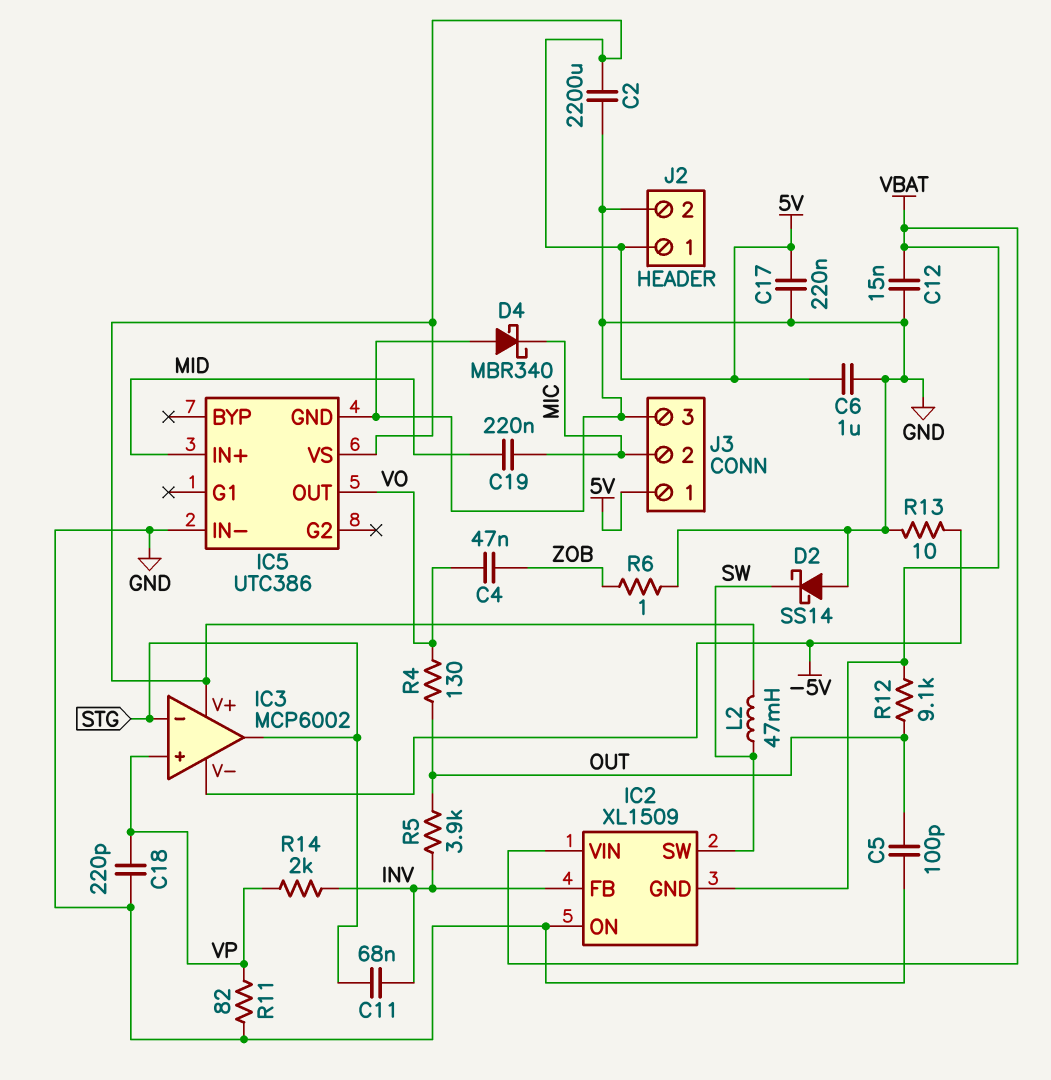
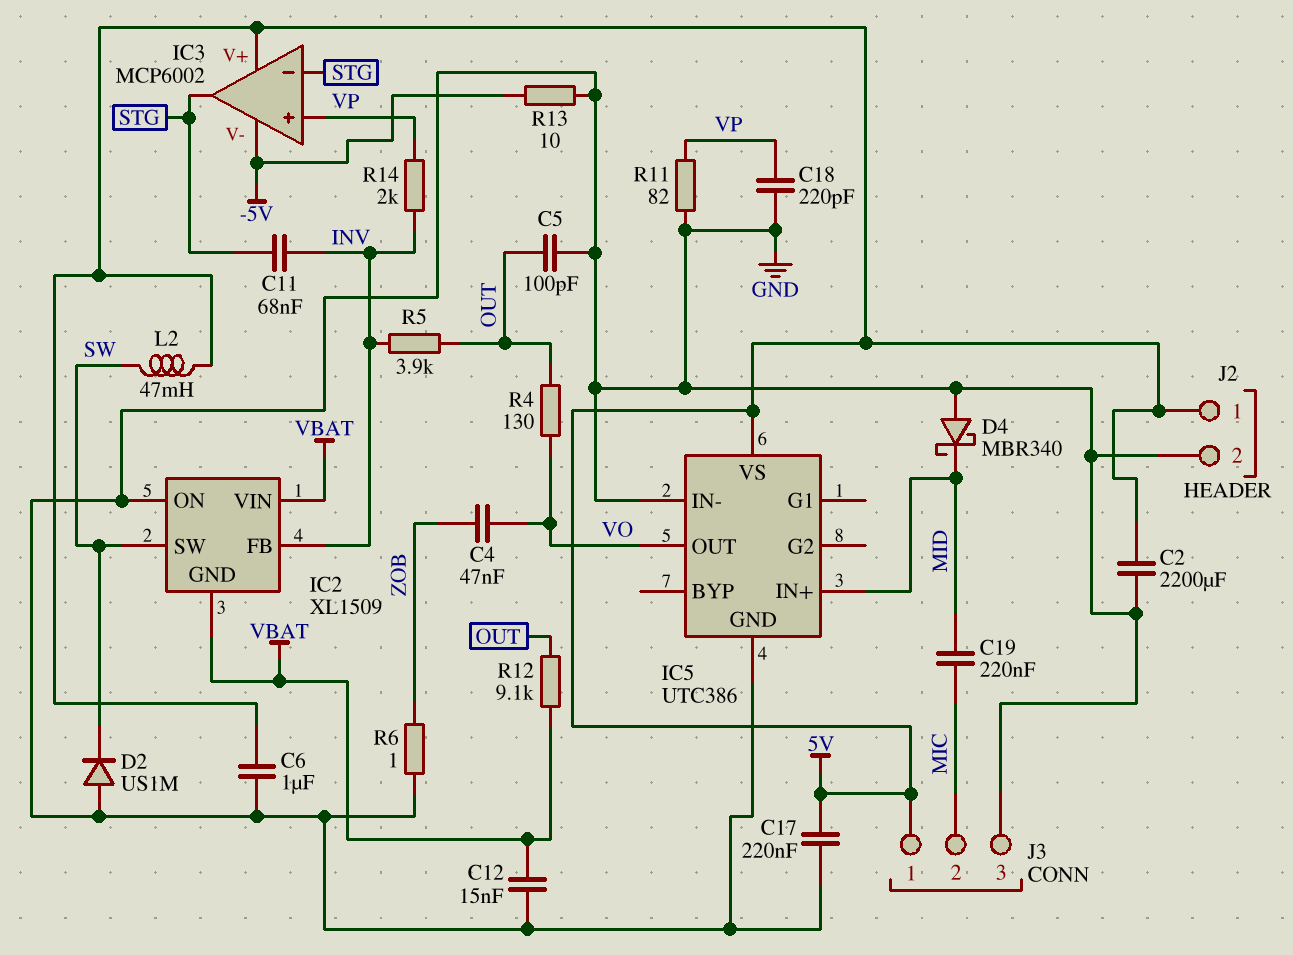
D2: schottky SS14 (A GND, K SW) -> diode US1M (A GND, K SW)
D4: schottky MBR340 (A GND, K MIC) -> schottky MBR340 (A GND, K MID)

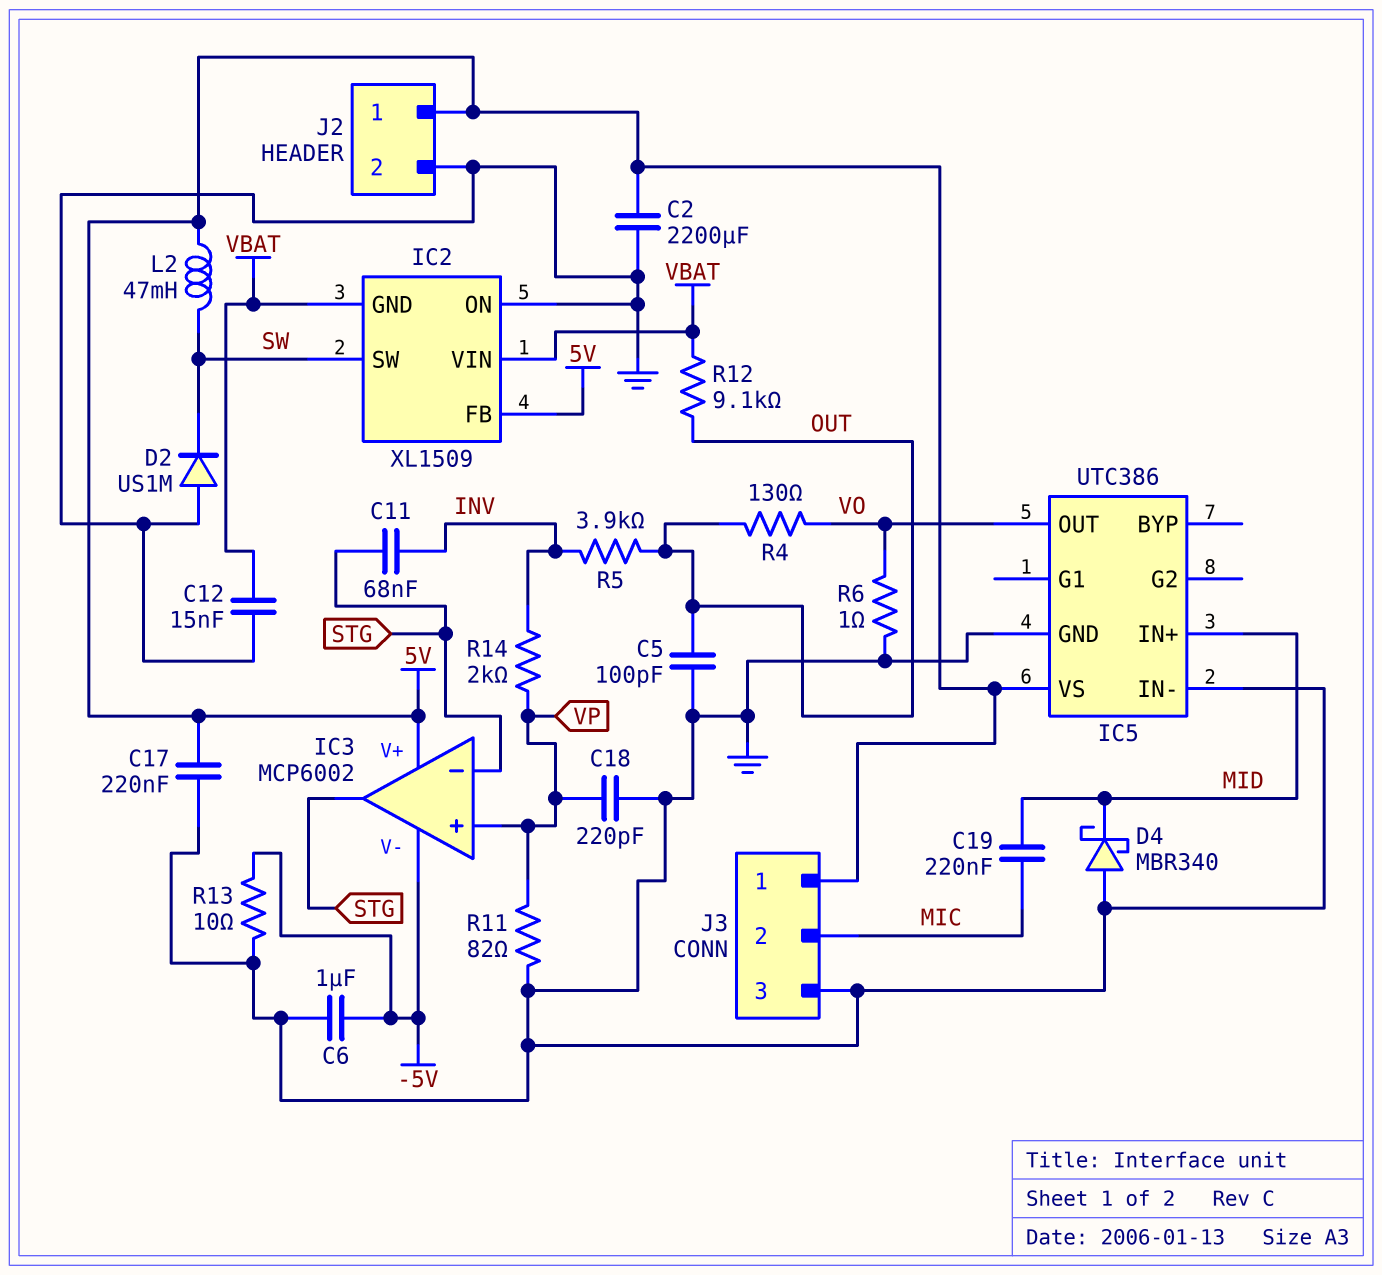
C4: 47nF (VO, ZOB) -> none
C6: 1uF (5V, GND) -> 1uF (-5V, GND)
IC2 pin FB: INV -> 5V
R6: 1 (GND, ZOB) -> 1 (GND, VO)

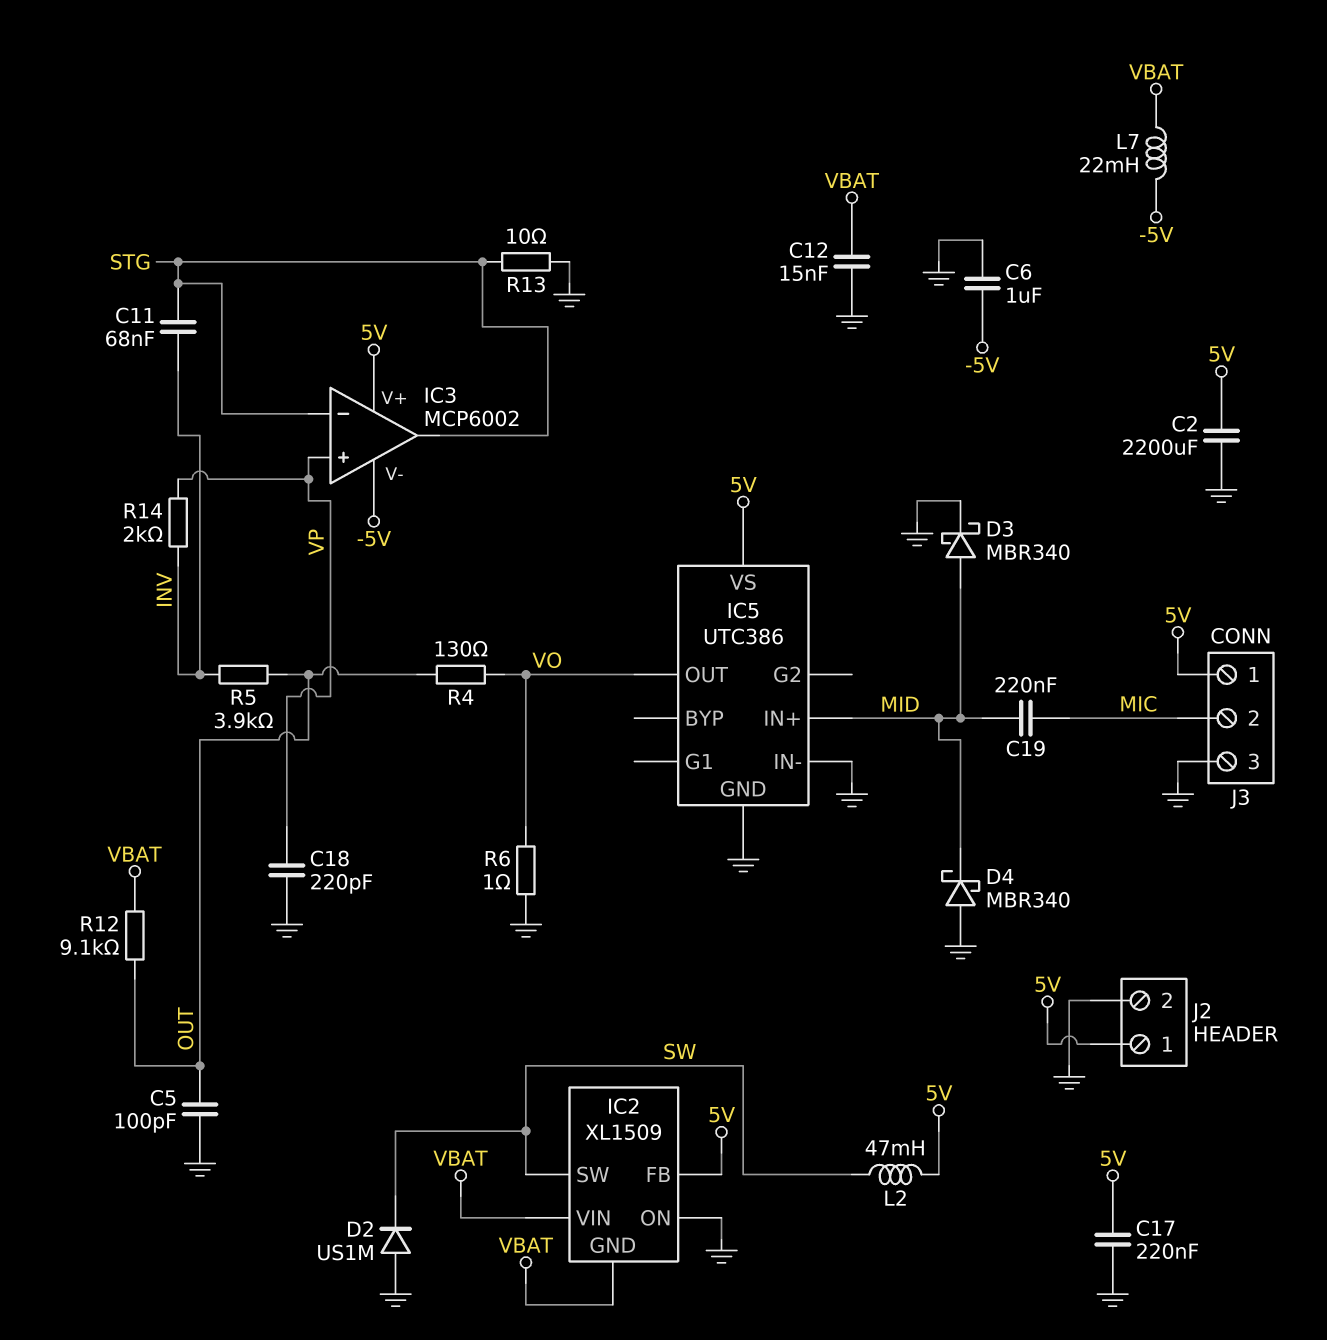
D3: none -> schottky MBR340 (A MID, K GND)
L7: none -> 22mH (-5V, VBAT)
R11: 82 (GND, VP) -> none
R13: 10 (-5V, GND) -> 10 (GND, STG)

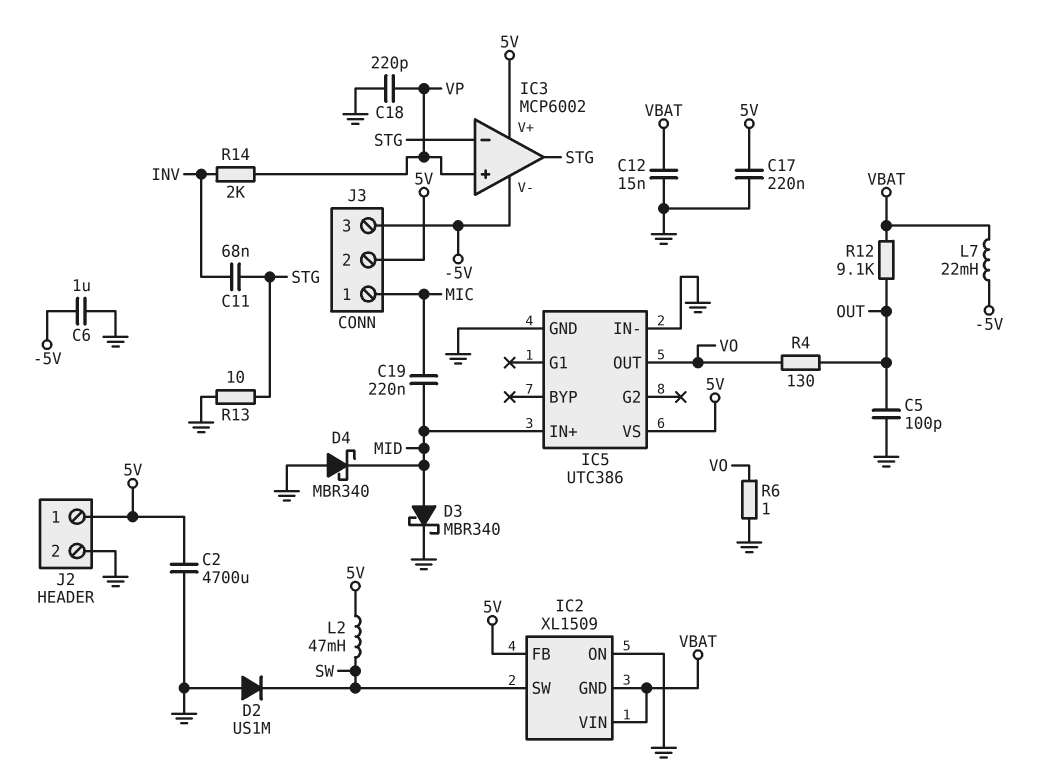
C2: 2200uF (5V, GND) -> 4700uF (5V, GND)
J3 pin 1: 5V -> MIC
J3 pin 2: MIC -> 5V
J3 pin 3: GND -> -5V
R5: 3.9k (INV, OUT) -> none

